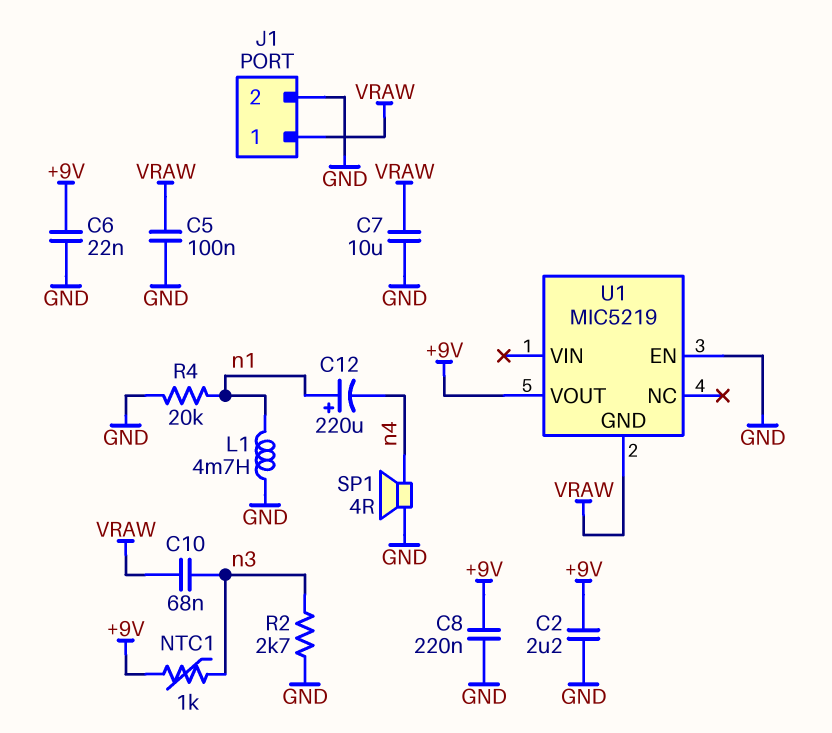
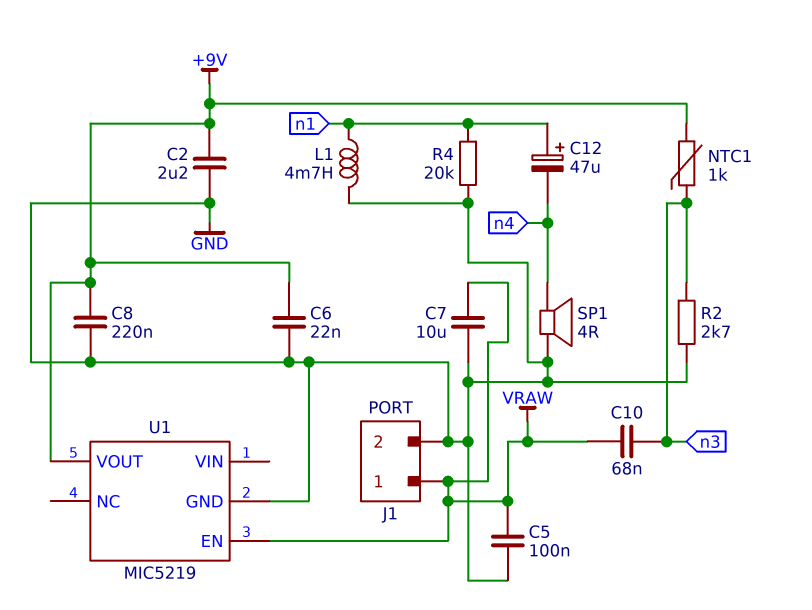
C12: 220uF (plus n1, minus n4) -> 47uF (plus n1, minus n4)
U1 pin EN: GND -> VRAW
U1 pin GND: VRAW -> GND

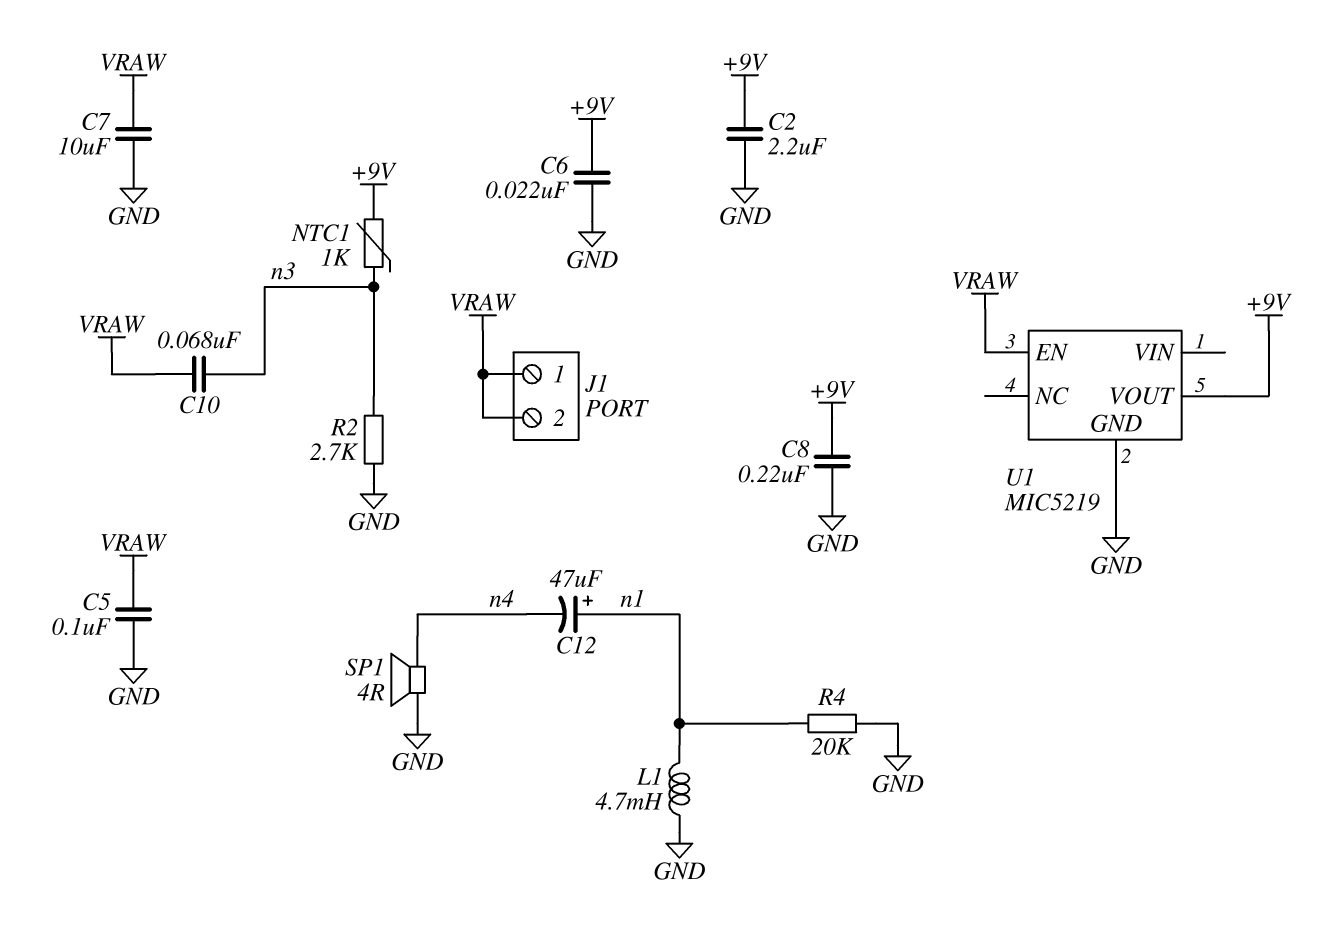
J1 pin 2: GND -> VRAW

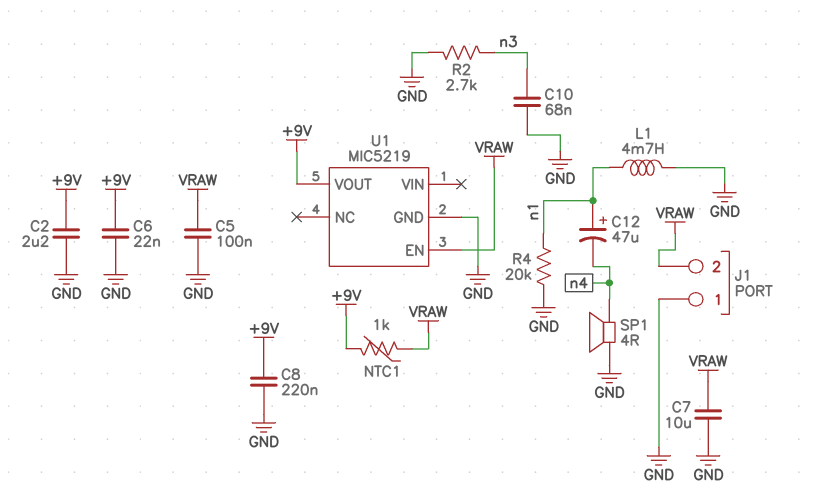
C10: 68nF (VRAW, n3) -> 68nF (GND, n3)
J1 pin 1: VRAW -> GND
NTC1: 1k (+9V, n3) -> 1k (+9V, VRAW)

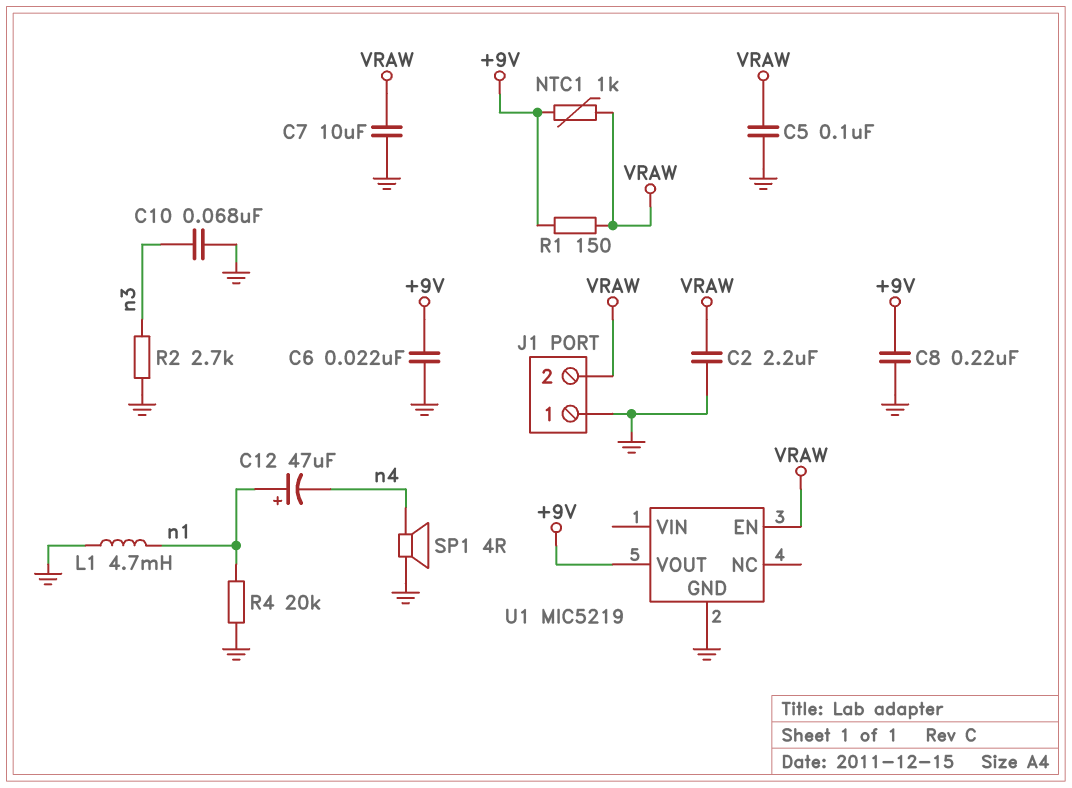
C2: 2.2uF (+9V, GND) -> 2.2uF (GND, VRAW)
R1: none -> 150 (+9V, VRAW)

